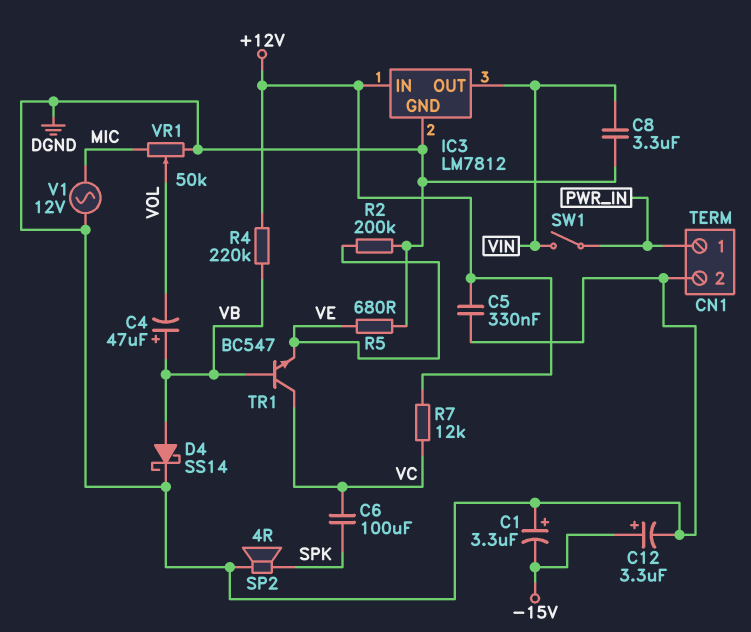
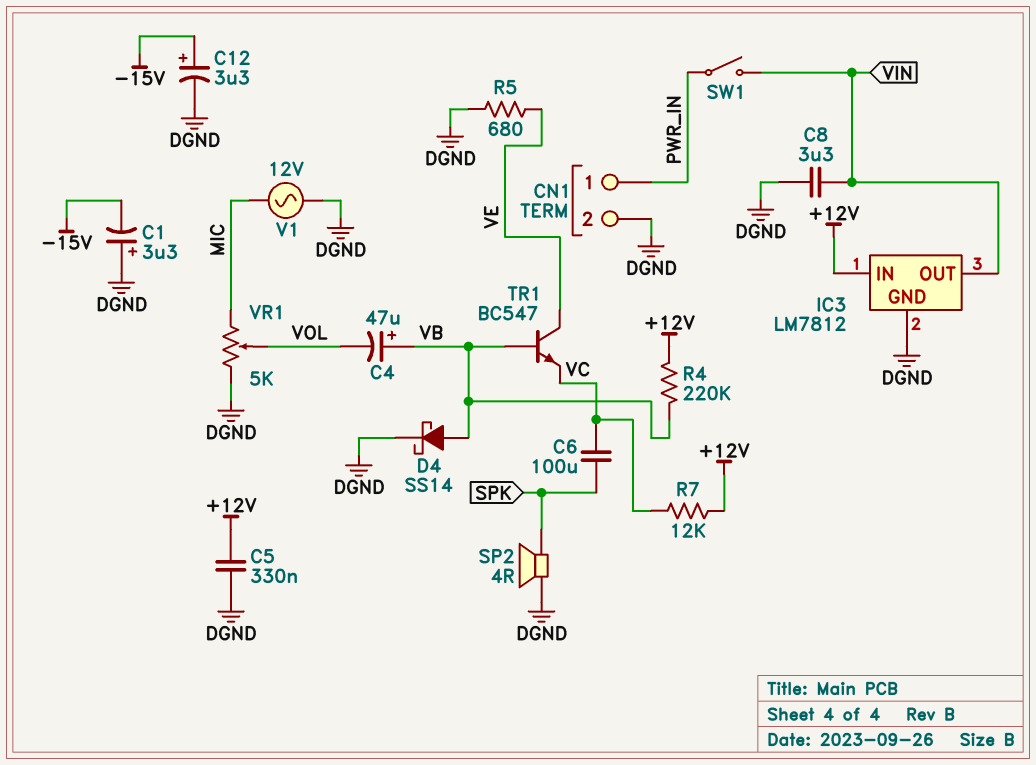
R2: 200k (DGND, VE) -> none
TR1: NPN BC547 (B VB, C VC, E VE) -> NPN BC547 (B VB, C VE, E VC)
VR1: 50k (DGND, MIC, wiper VOL) -> 5k (DGND, MIC, wiper VOL)

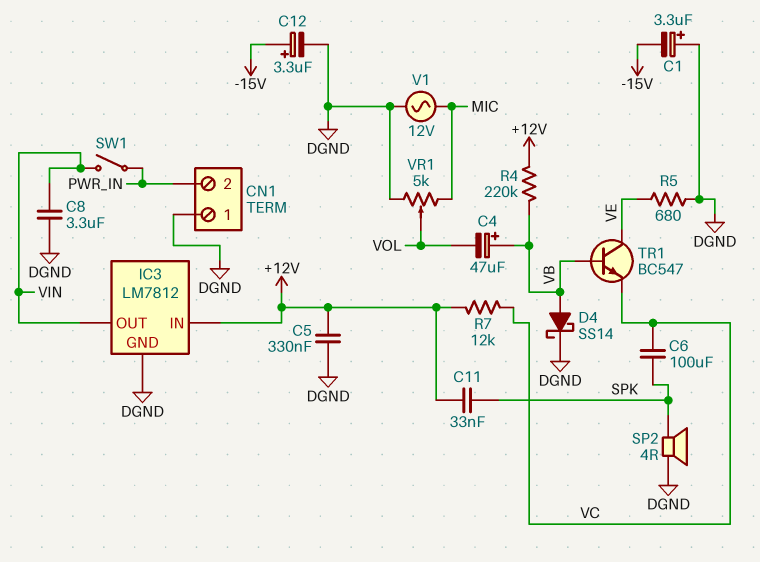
C11: none -> 33nF (+12V, SPK)
CN1 pin 1: PWR_IN -> DGND
CN1 pin 2: DGND -> PWR_IN

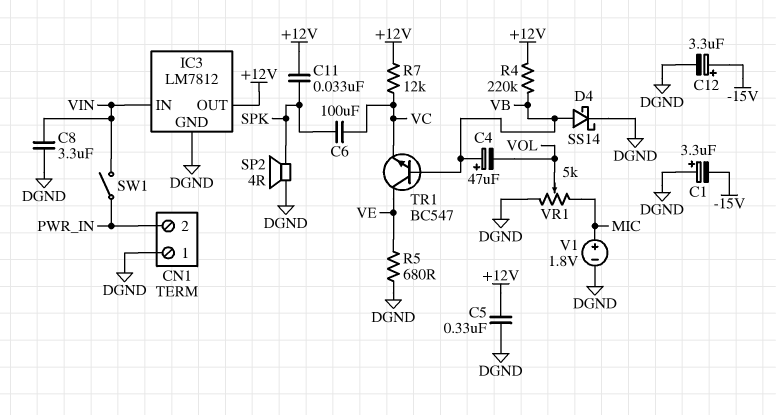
IC3 pin IN: +12V -> VIN
IC3 pin OUT: VIN -> +12V
V1: AC 12V (DGND, MIC) -> 1.8V (plus MIC, minus DGND)

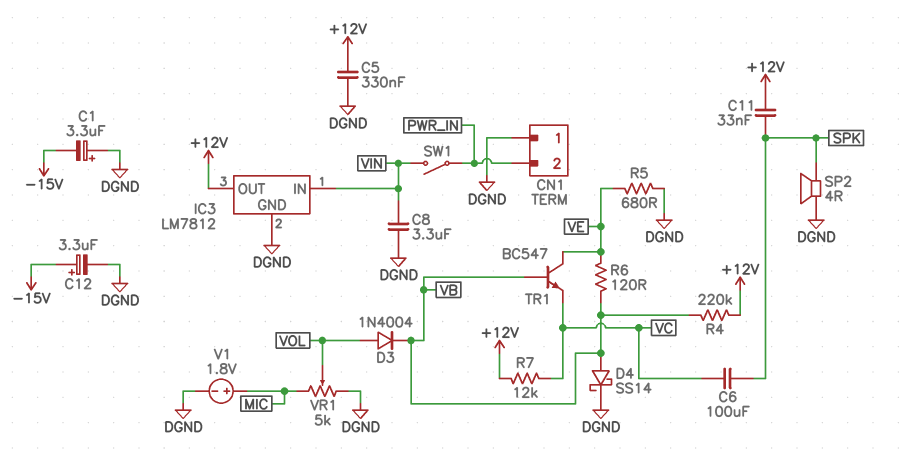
C4: 47uF (plus VB, minus VOL) -> none
D3: none -> diode 1N4004 (A VOL, K VB)
R6: none -> 120 (VB, VE)

